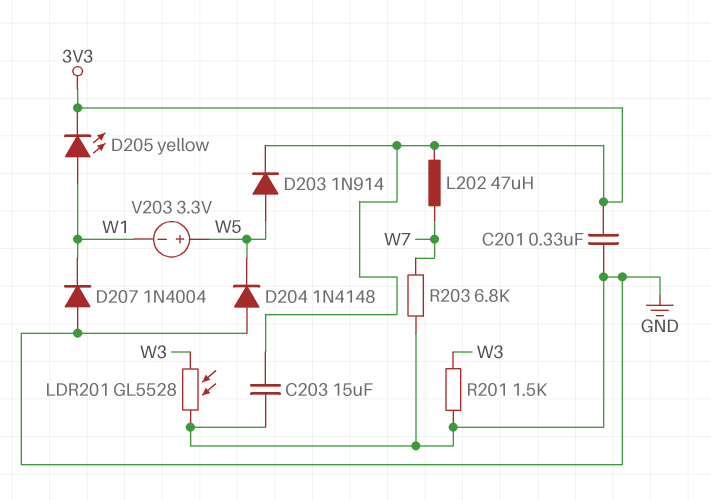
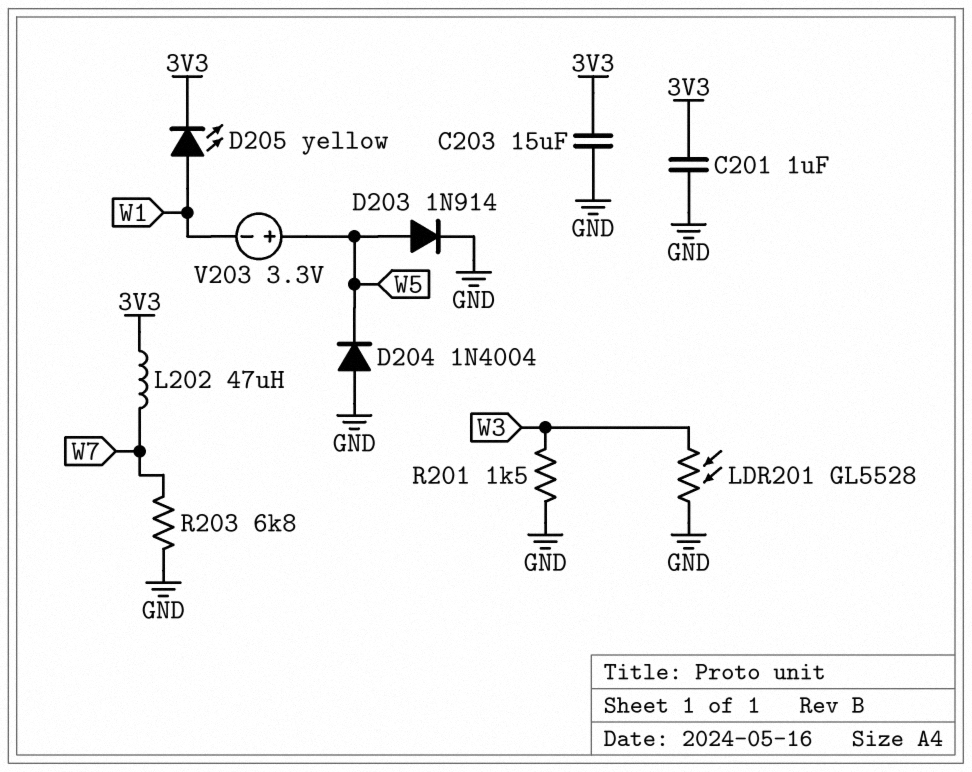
C201: 330nF (3V3, GND) -> 1uF (3V3, GND)
D203: diode 1N914 (A W5, K 3V3) -> diode 1N914 (A W5, K GND)
D204: diode 1N4148 (A GND, K W5) -> diode 1N4004 (A GND, K W5)
D207: diode 1N4004 (A GND, K W1) -> none

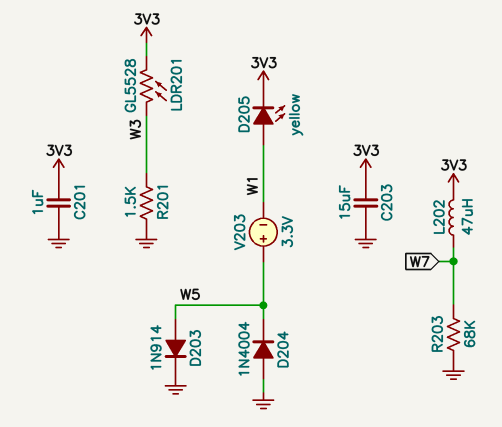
LDR201: GL5528 (GND, W3) -> GL5528 (3V3, W3)
R203: 6.8k (GND, W7) -> 68k (GND, W7)

